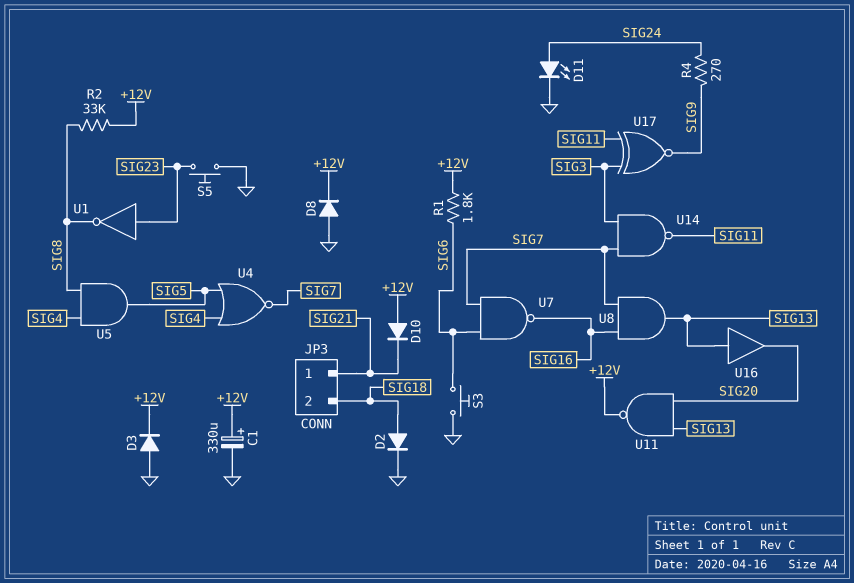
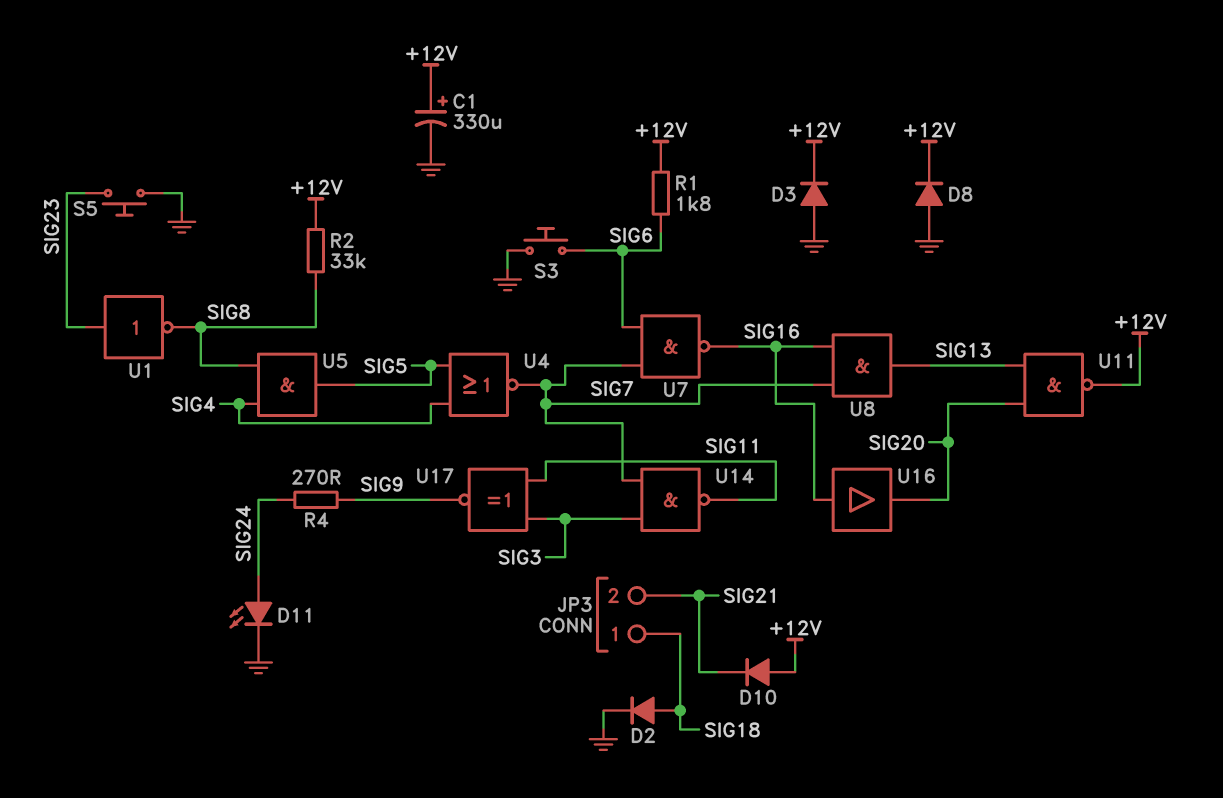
JP3 pin 1: SIG21 -> SIG18
JP3 pin 2: SIG18 -> SIG21
U16: buffer (in SIG13, out SIG20) -> buffer (in SIG16, out SIG20)

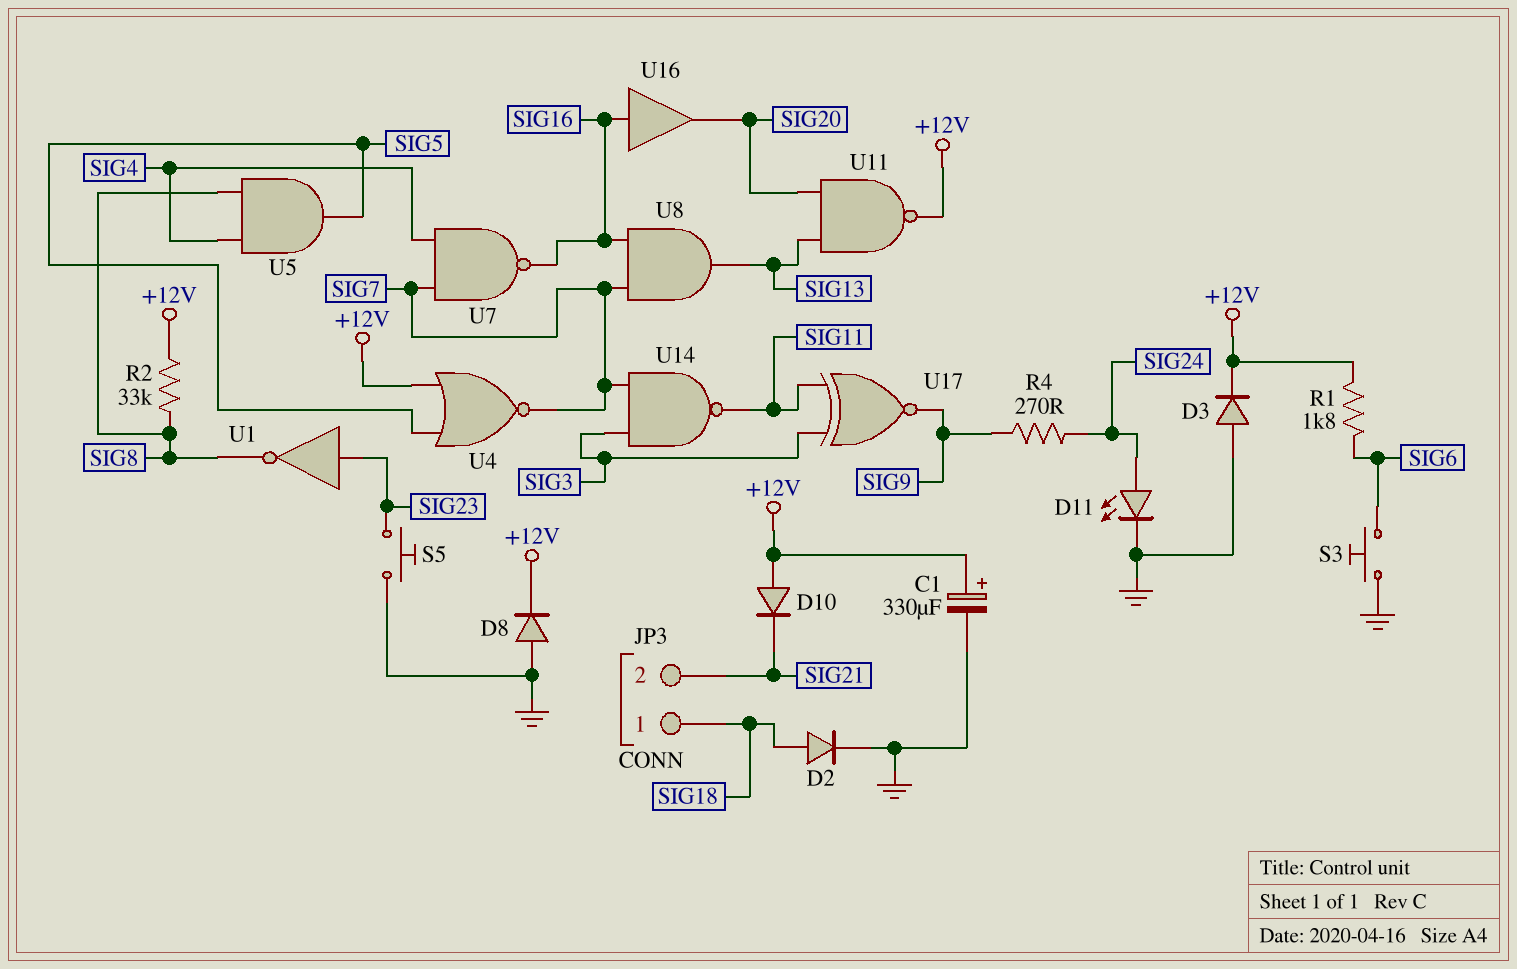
U4: NOR (in SIG4, in SIG5, out SIG7) -> NOR (in +12V, in SIG5, out SIG7)
U7: NAND (in SIG6, in SIG7, out SIG16) -> NAND (in SIG4, in SIG7, out SIG16)

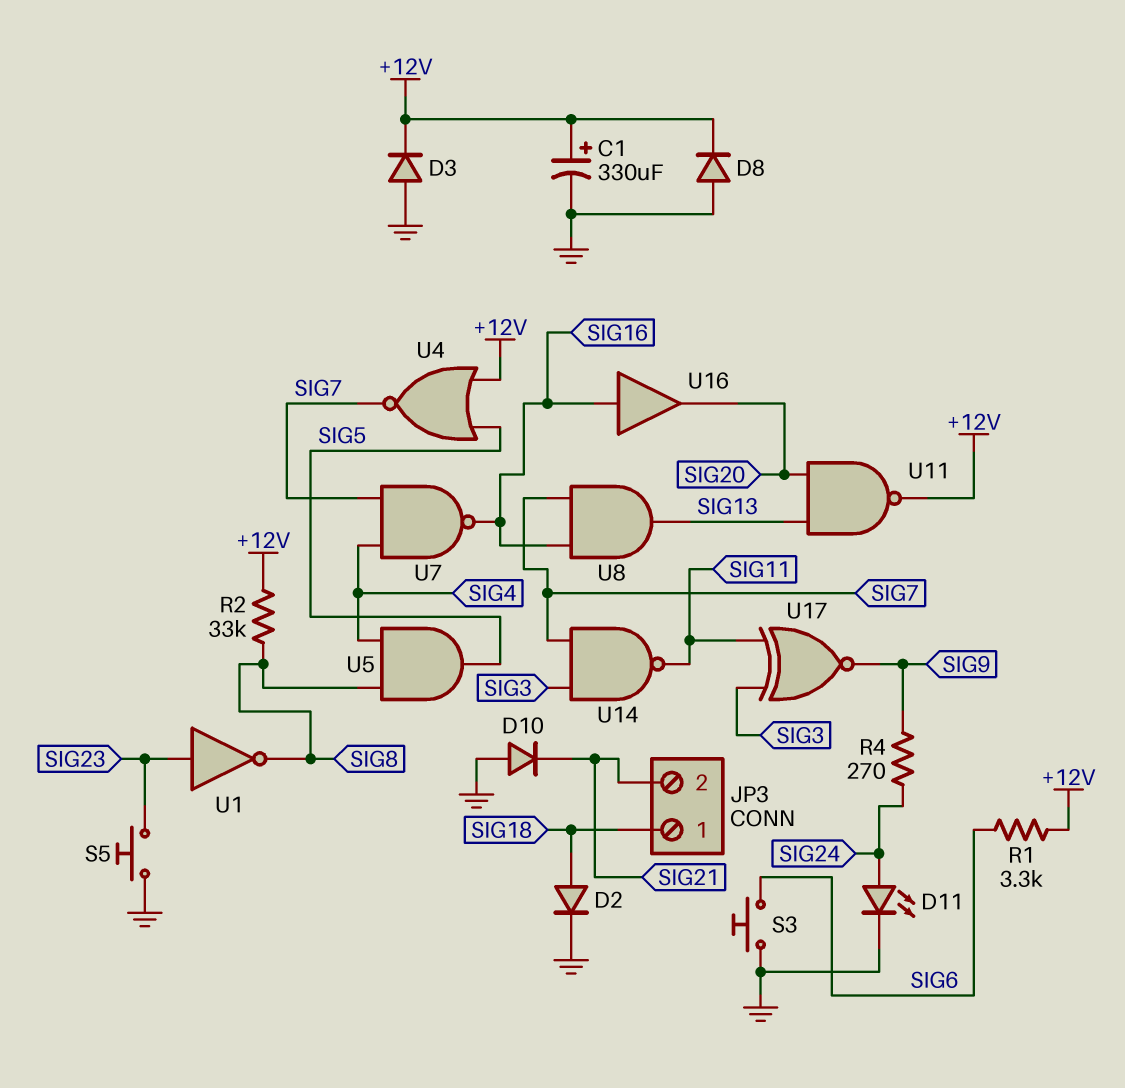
D10: diode (A +12V, K SIG21) -> diode (A GND, K SIG21)
R1: 1.8k (+12V, SIG6) -> 3.3k (+12V, SIG6)

